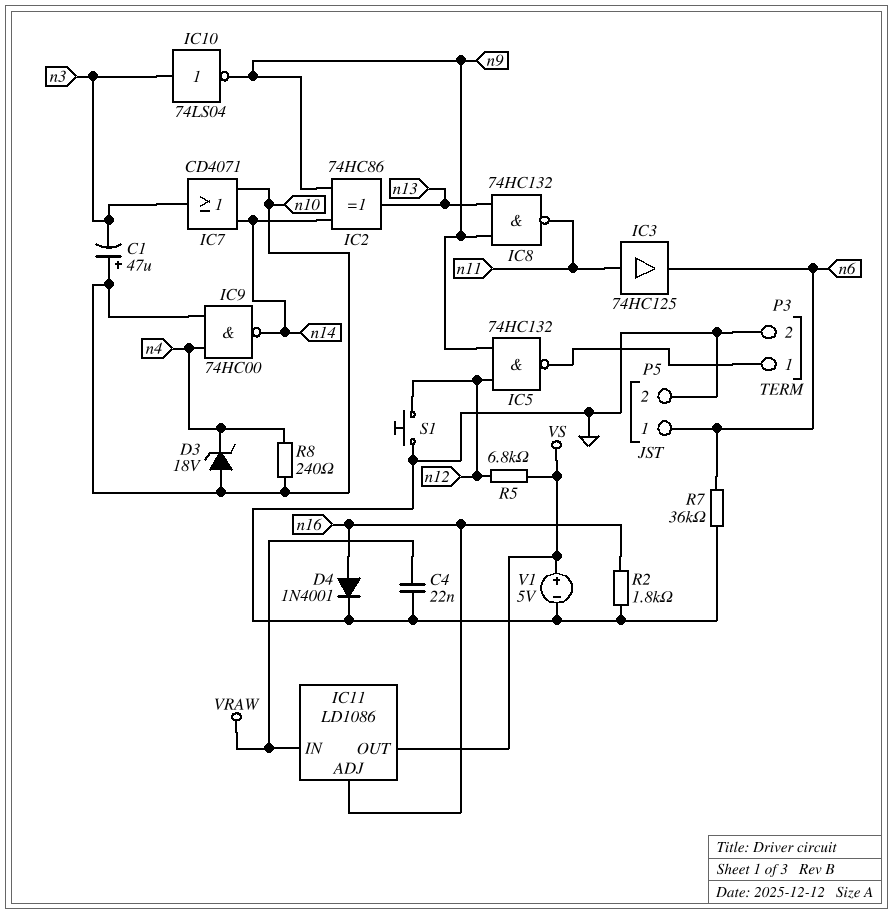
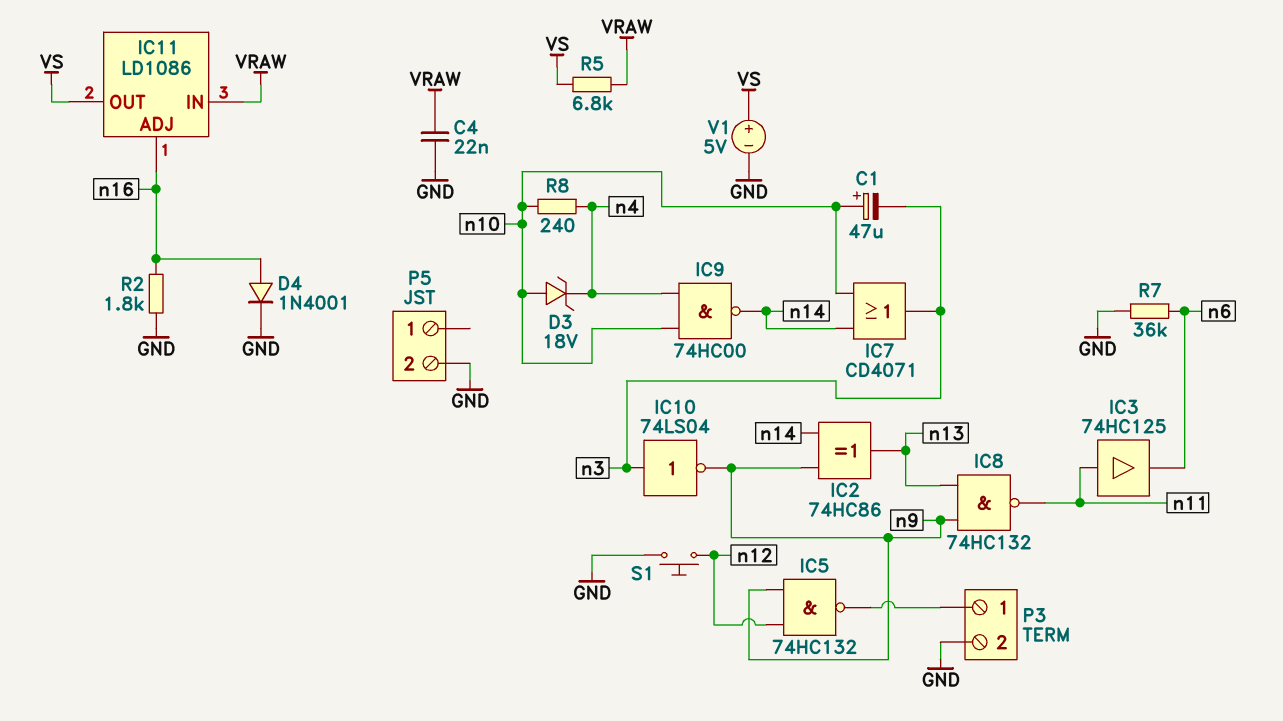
P5 pin 1: n6 -> none
R5: 6.8k (VS, n12) -> 6.8k (VRAW, VS)

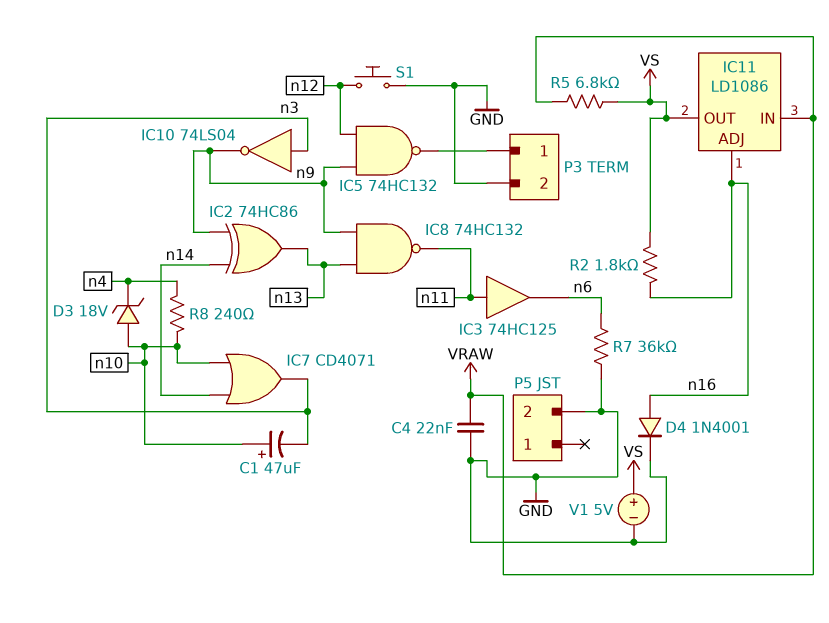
IC9: NAND 74HC00 (in n4, in n10, out n14) -> none
R2: 1.8k (GND, n16) -> 1.8k (VS, n16)

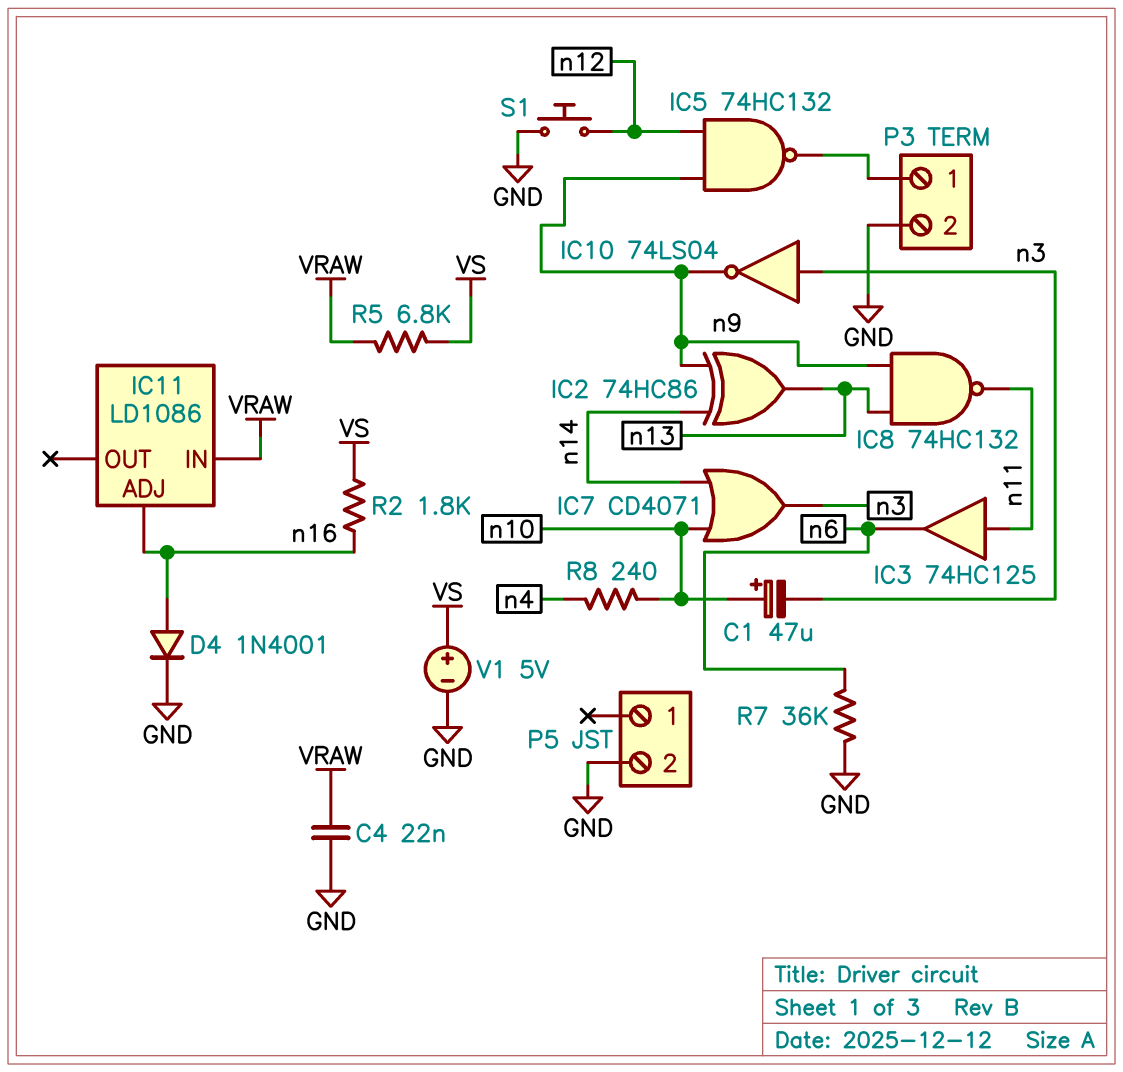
D3: zener 18V (A n10, K n4) -> none
IC11 pin OUT: VS -> none

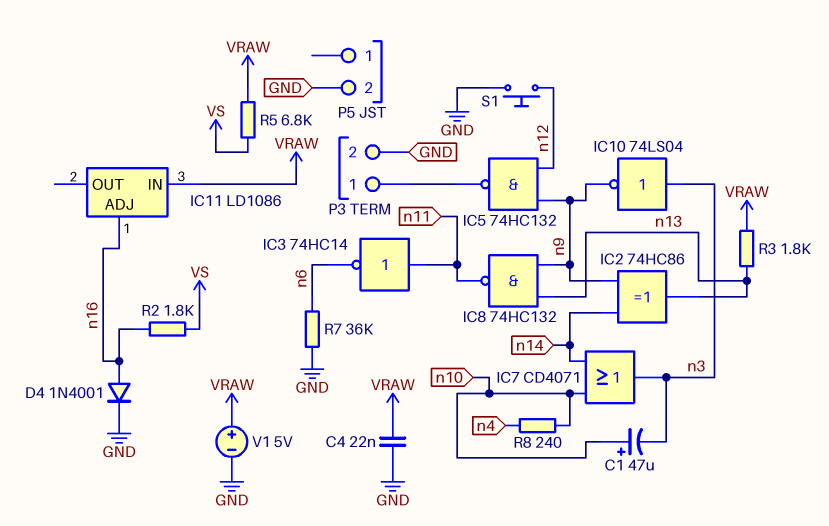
IC3: buffer 74HC125 (in n11, out n6) -> NOT 74HC14 (in n11, out n6)
R3: none -> 1.8k (VRAW, n13)
V1: 5V (plus VS, minus GND) -> 5V (plus VRAW, minus GND)

